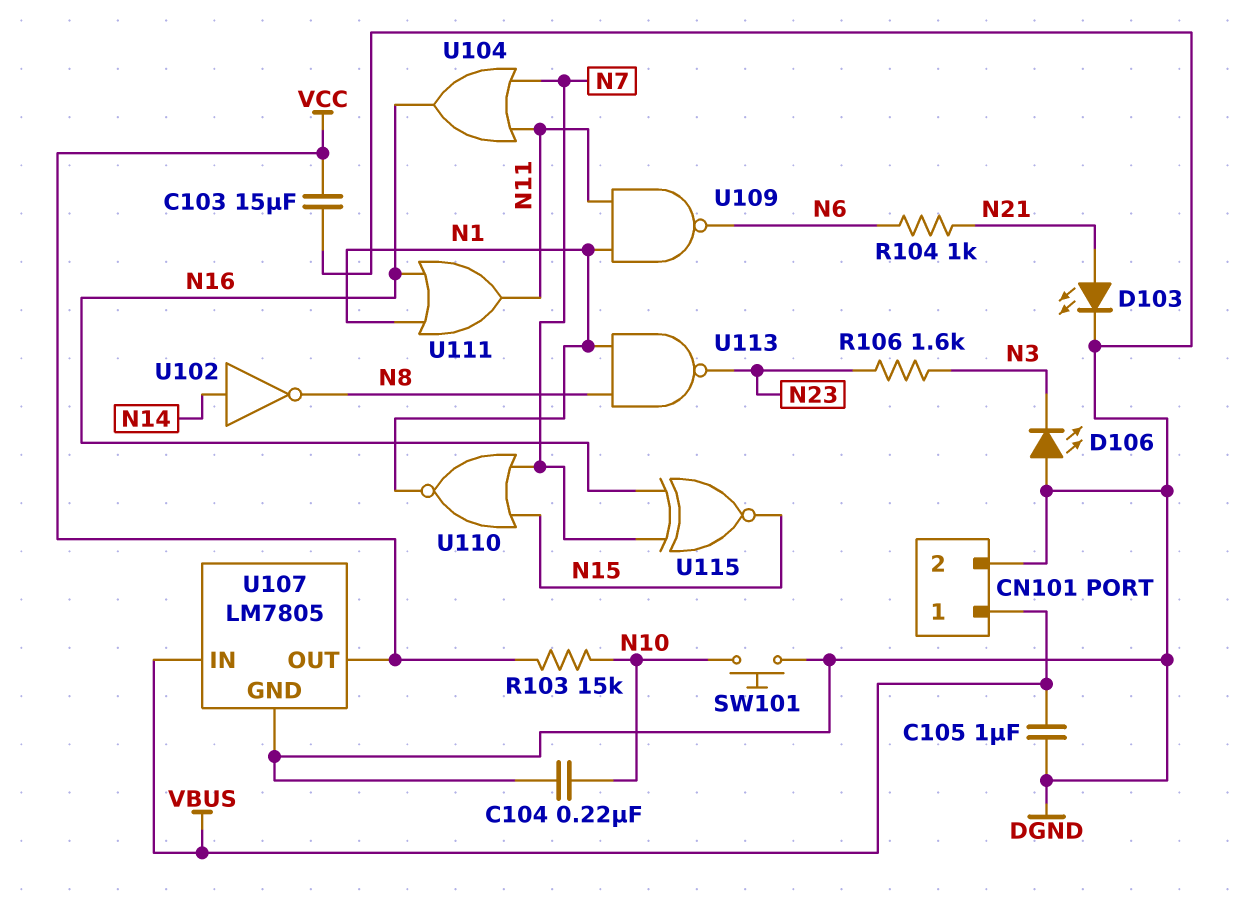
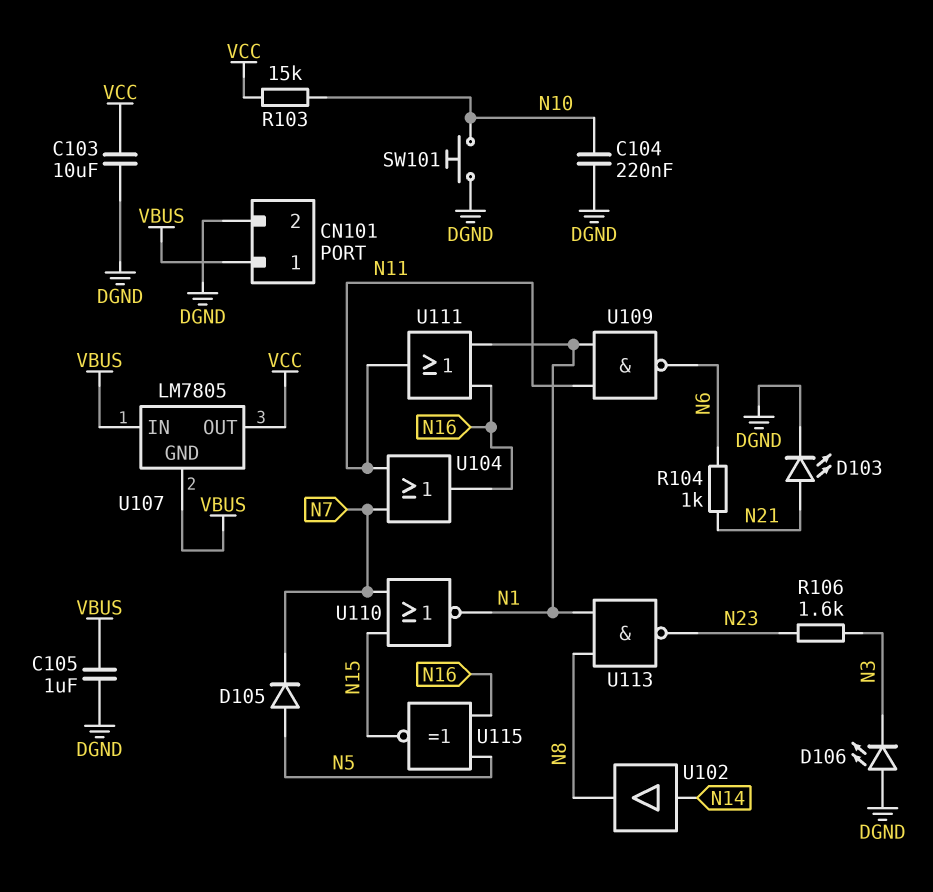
C103: 15uF (DGND, VCC) -> 10uF (DGND, VCC)
D105: none -> diode (A N5, K N7)
U102: NOT (in N14, out N8) -> buffer (in N14, out N8)
U107 pin GND: DGND -> VBUS
U115: XNOR (in N7, in N16, out N15) -> XNOR (in N5, in N16, out N15)

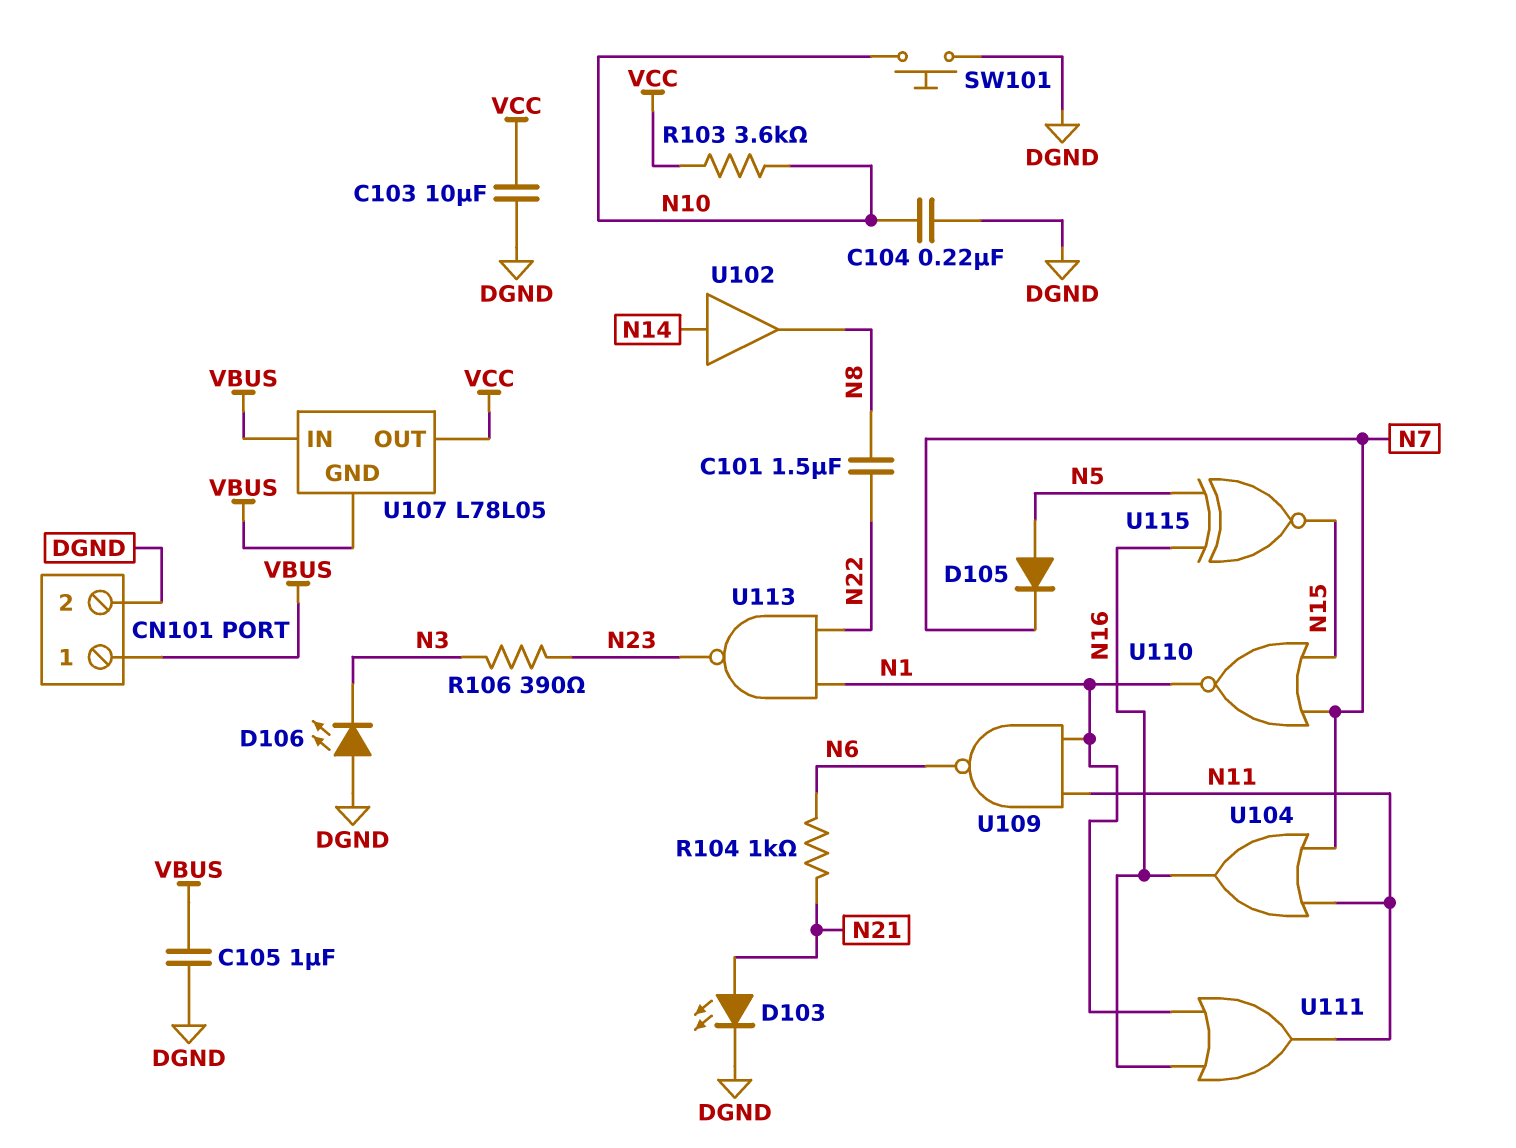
C101: none -> 1.5uF (N8, N22)
R103: 15k (N10, VCC) -> 3.6k (N10, VCC)
R106: 1.6k (N3, N23) -> 390 (N3, N23)
U107: LM7805 -> L78L05
U113: NAND (in N1, in N8, out N23) -> NAND (in N1, in N22, out N23)

